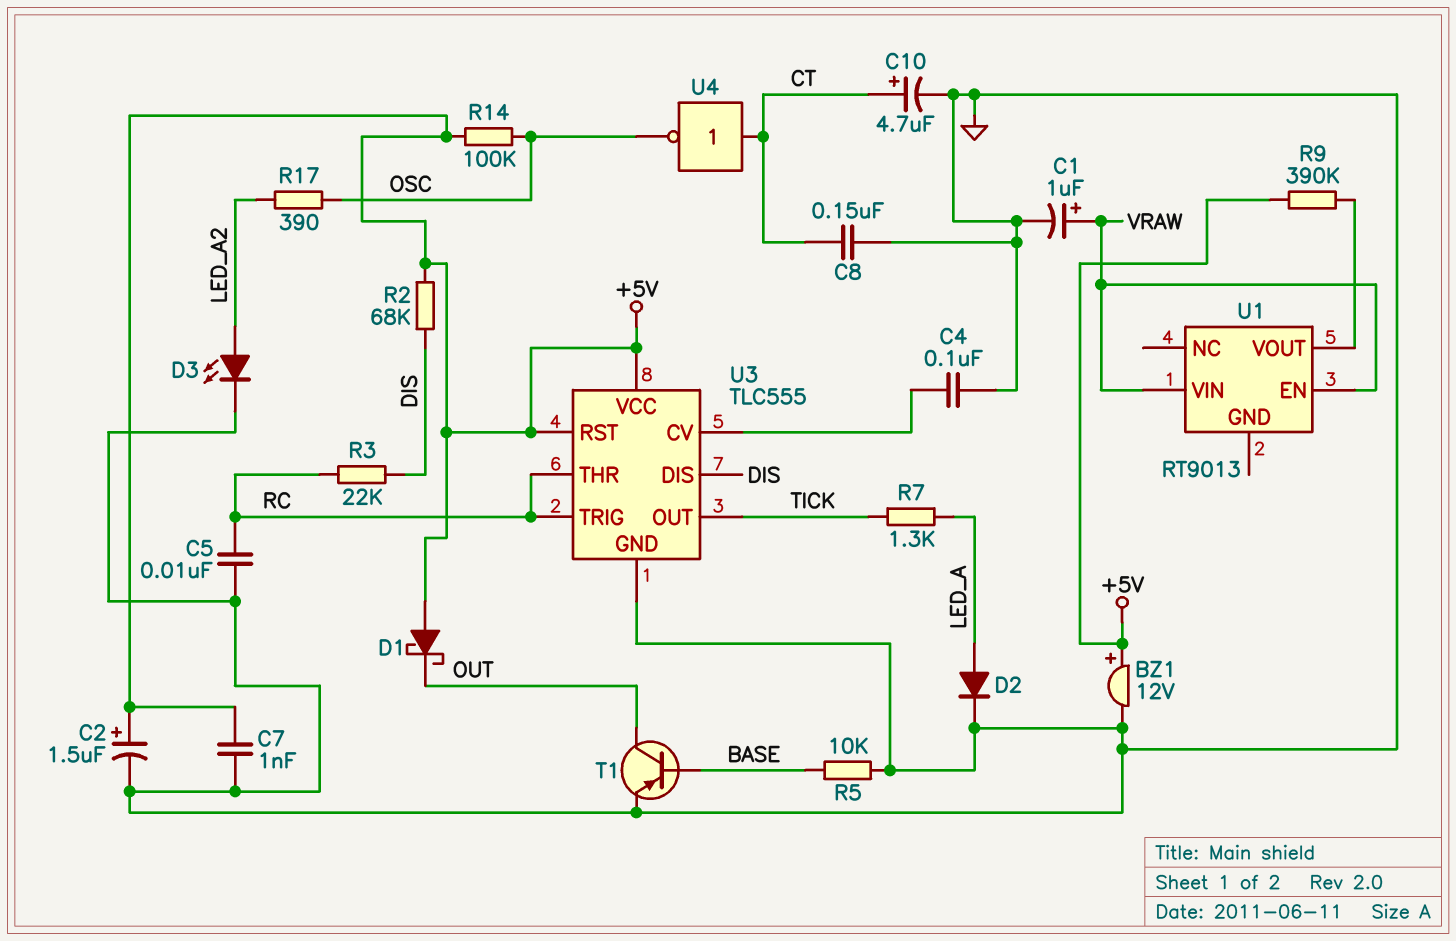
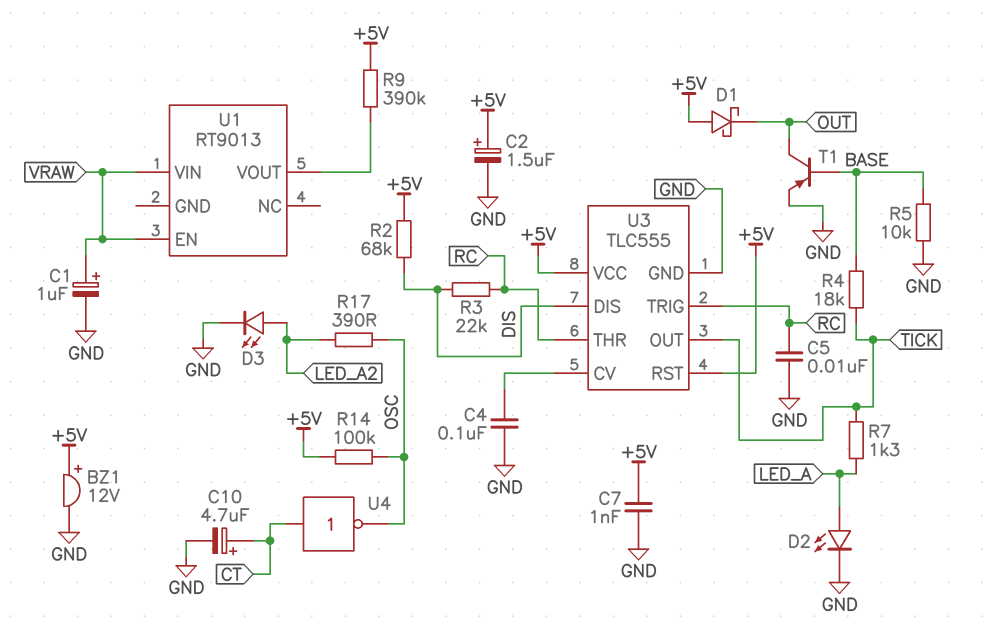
C8: 150nF (CT, GND) -> none
D2: diode (A LED_A, K GND) -> LED (A LED_A, K GND)
R4: none -> 18k (BASE, TICK)

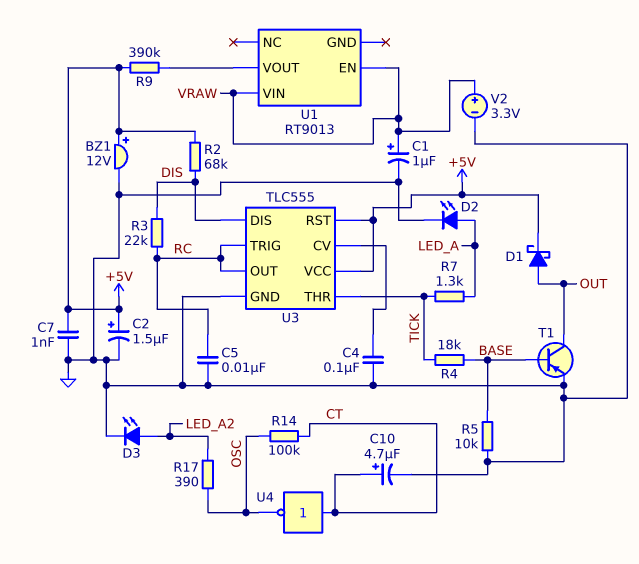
D1: schottky (A +5V, K OUT) -> schottky (A OUT, K +5V)
R14: 100k (+5V, OSC) -> 100k (CT, OSC)
U3 pin OUT: TICK -> RC
U3 pin THR: RC -> TICK
V2: none -> 3.3V (plus VRAW, minus GND)

